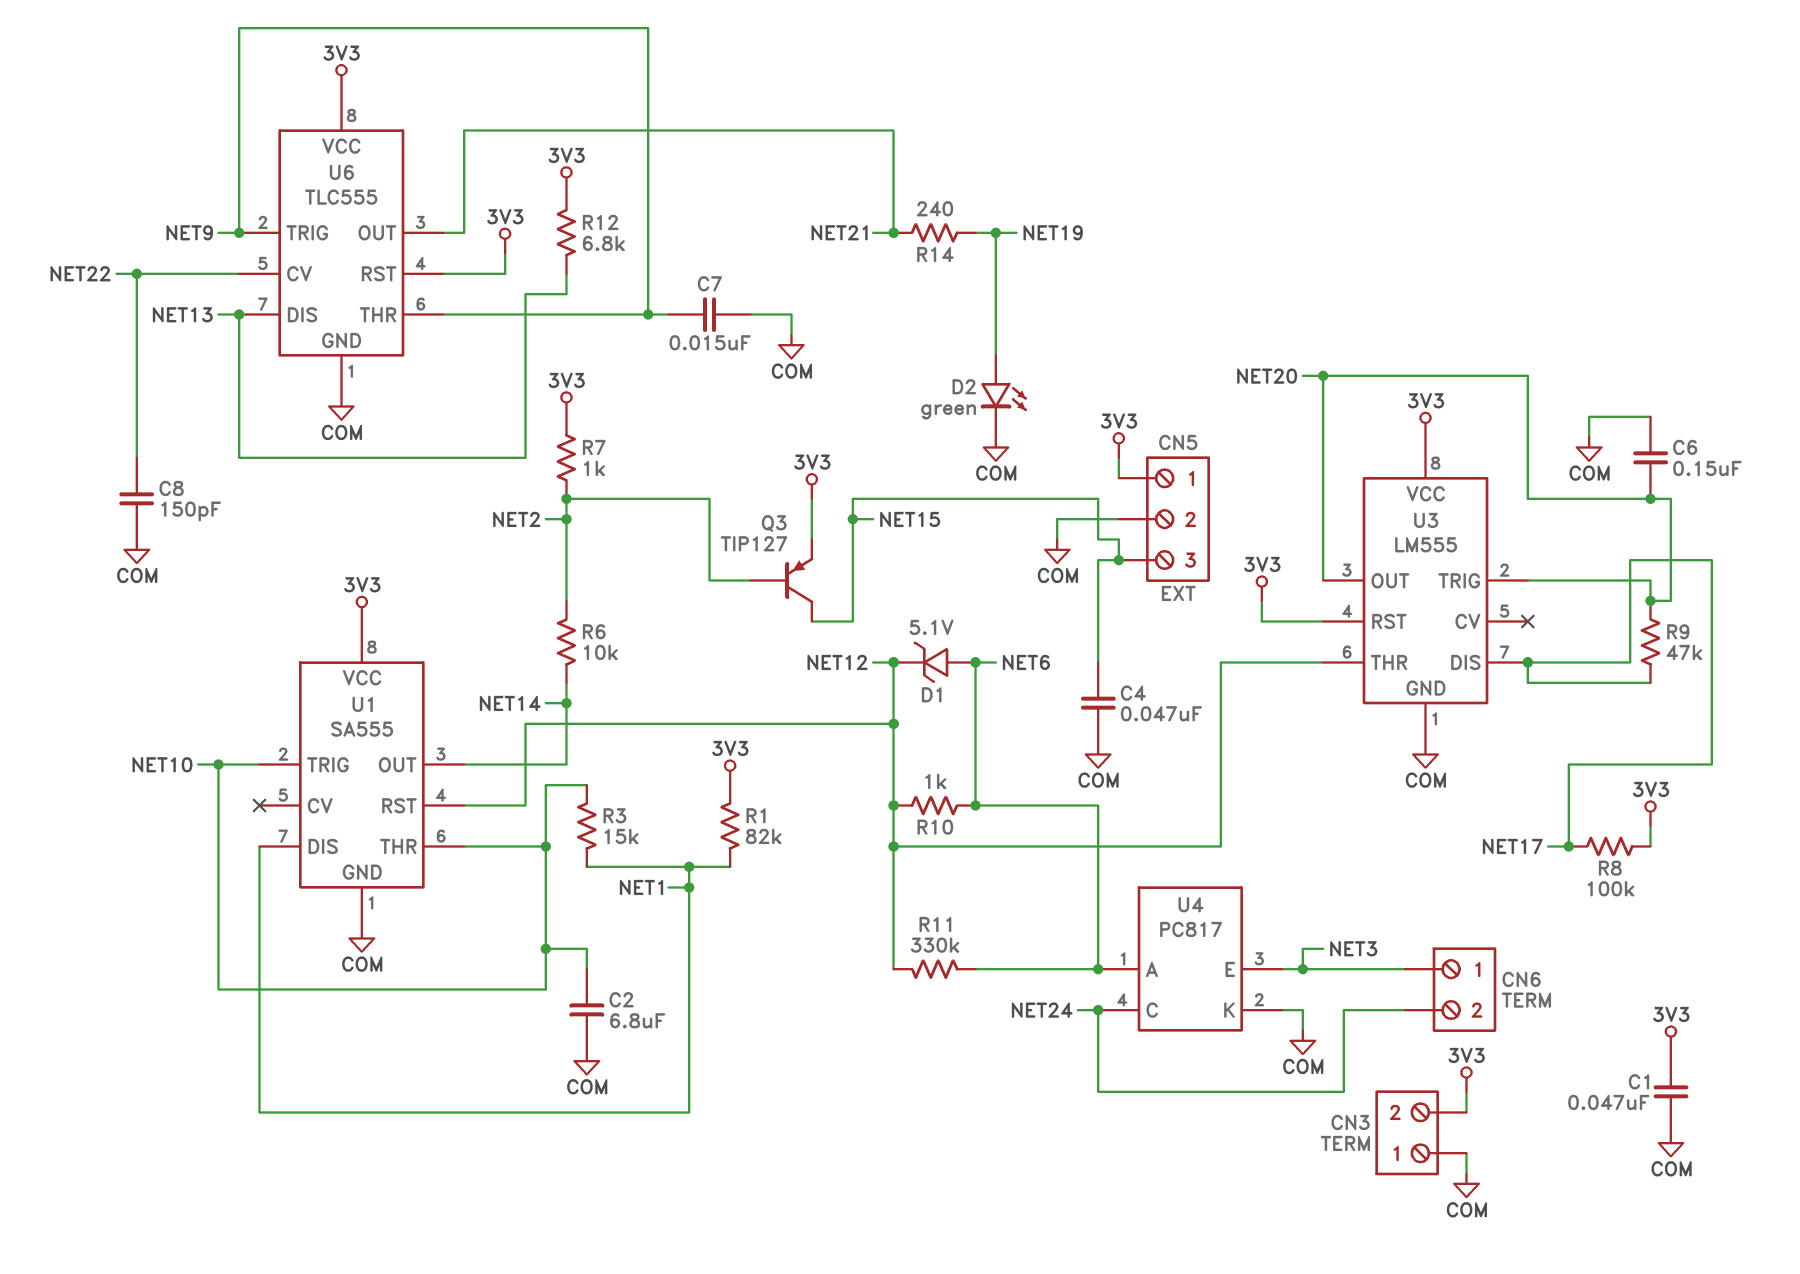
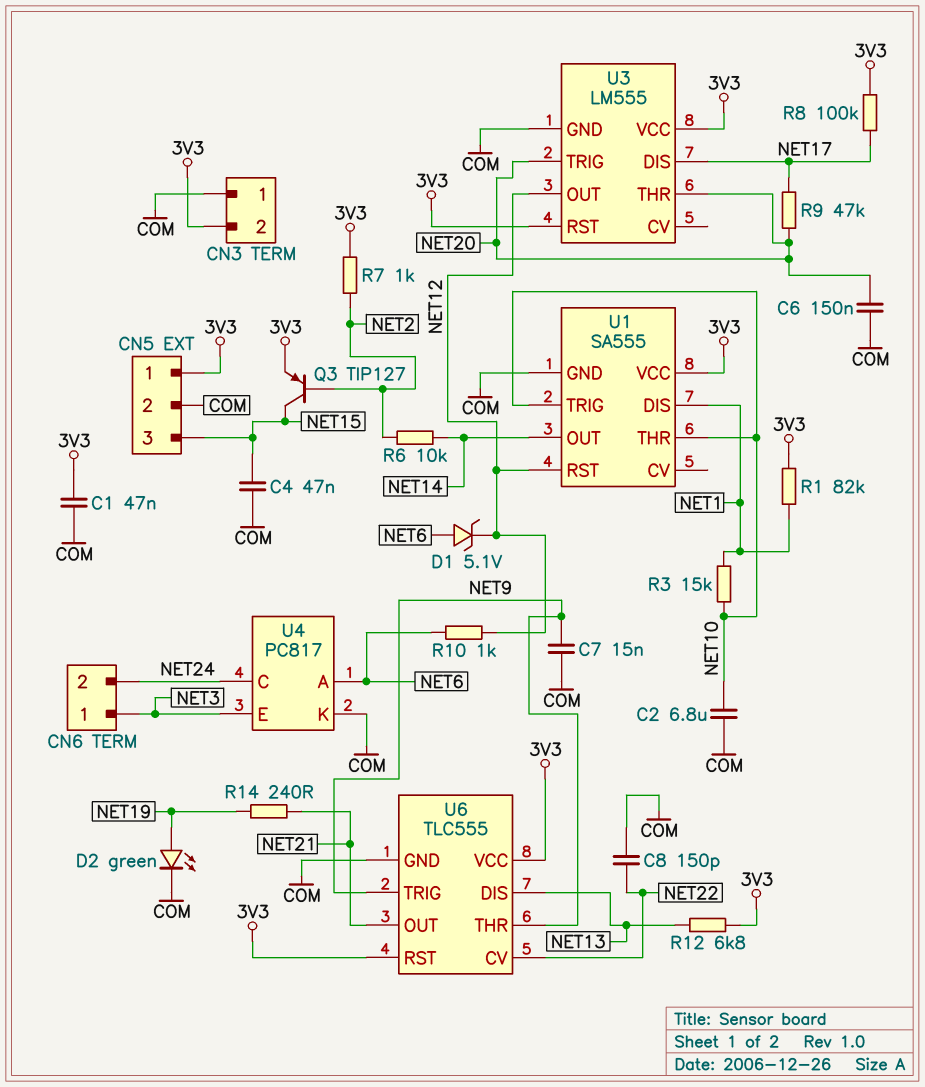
R11: 330k (NET6, NET12) -> none
U3 pin OUT: NET20 -> NET12
U3 pin THR: NET12 -> NET20

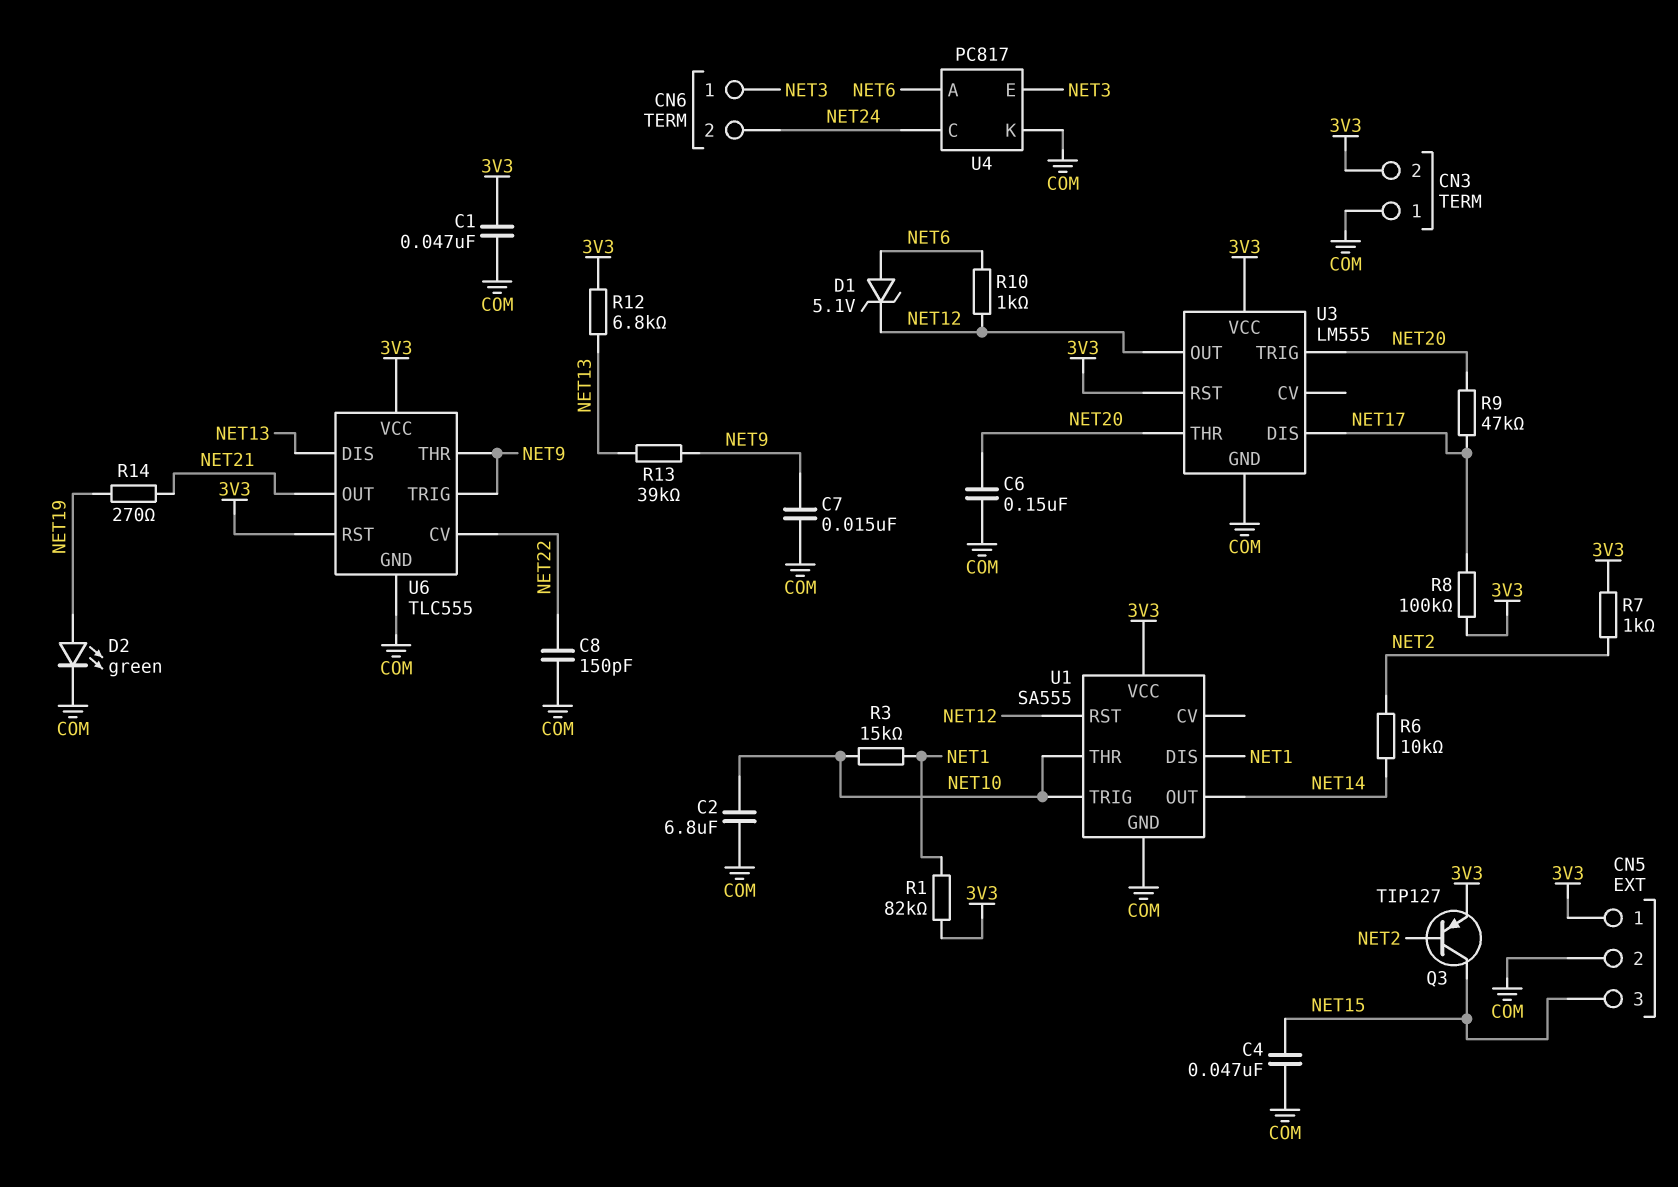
R13: none -> 39k (NET9, NET13)
R14: 240 (NET19, NET21) -> 270 (NET19, NET21)

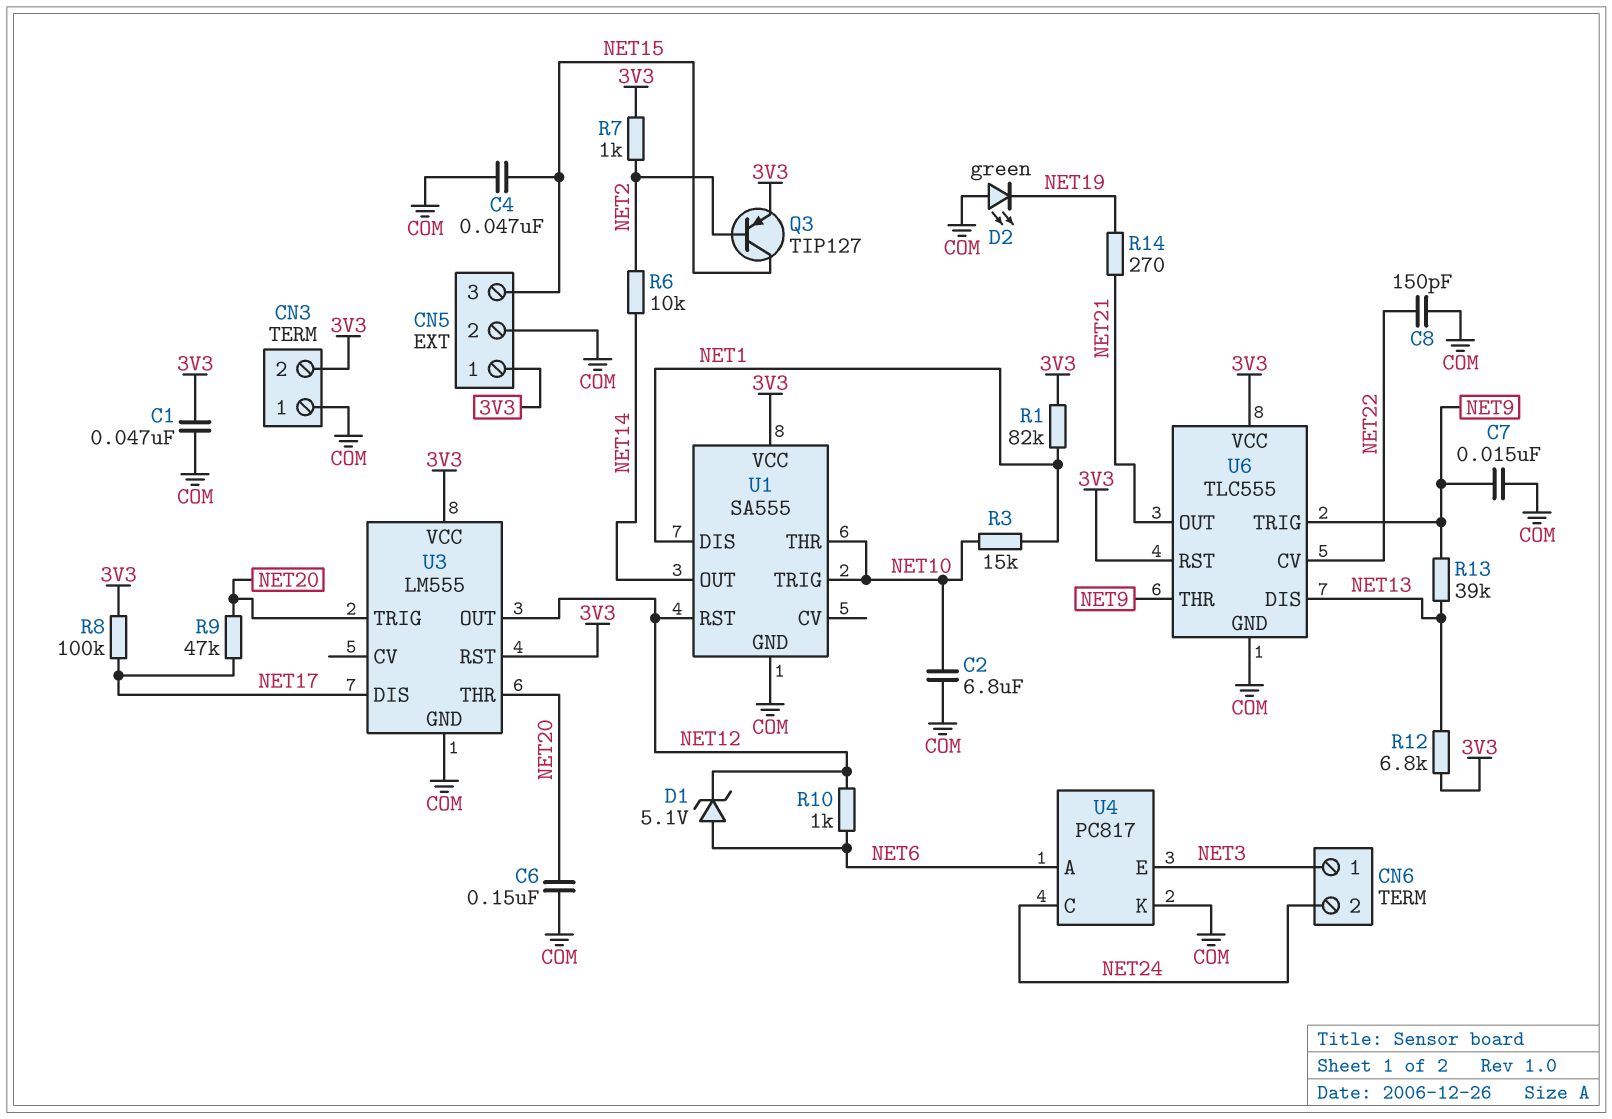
D2: LED green (A NET19, K COM) -> LED green (A COM, K NET19)

